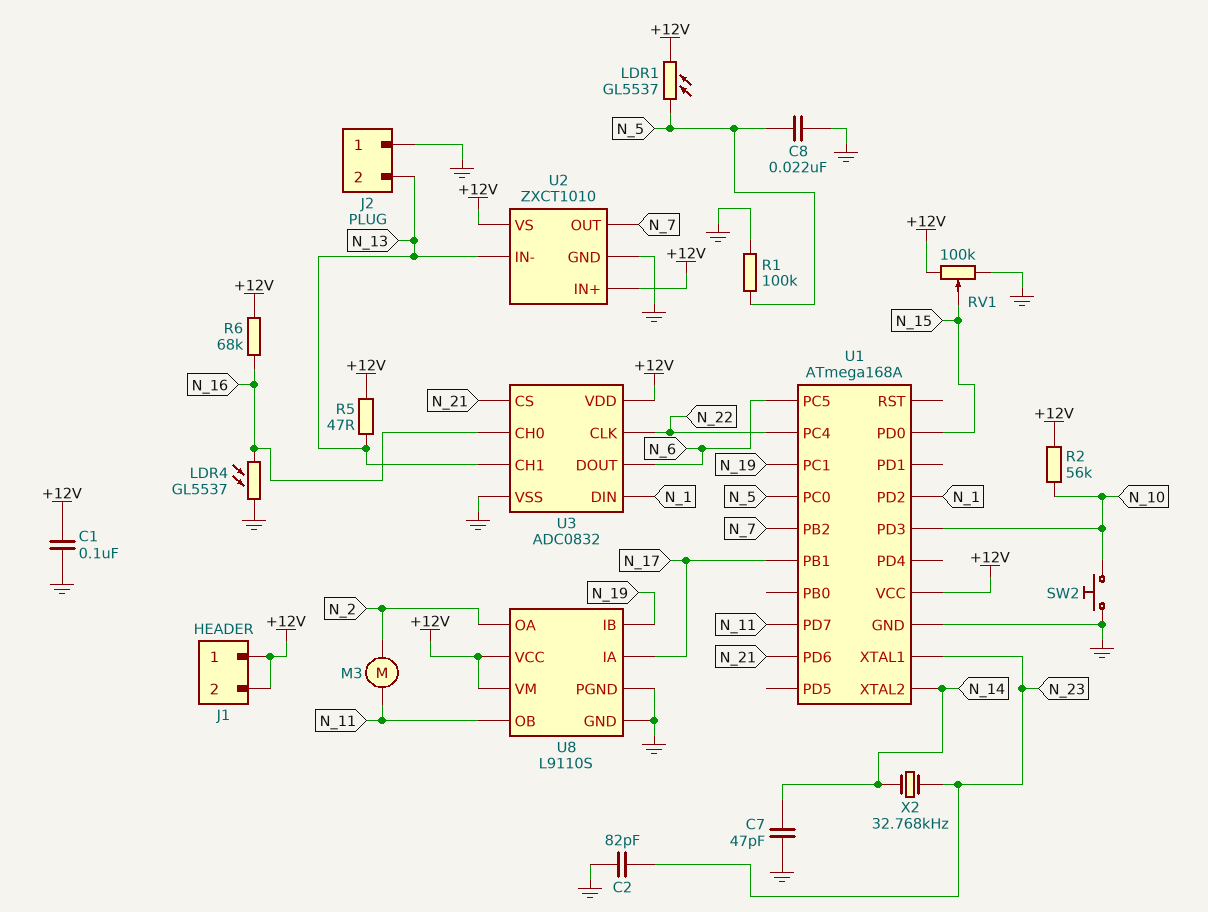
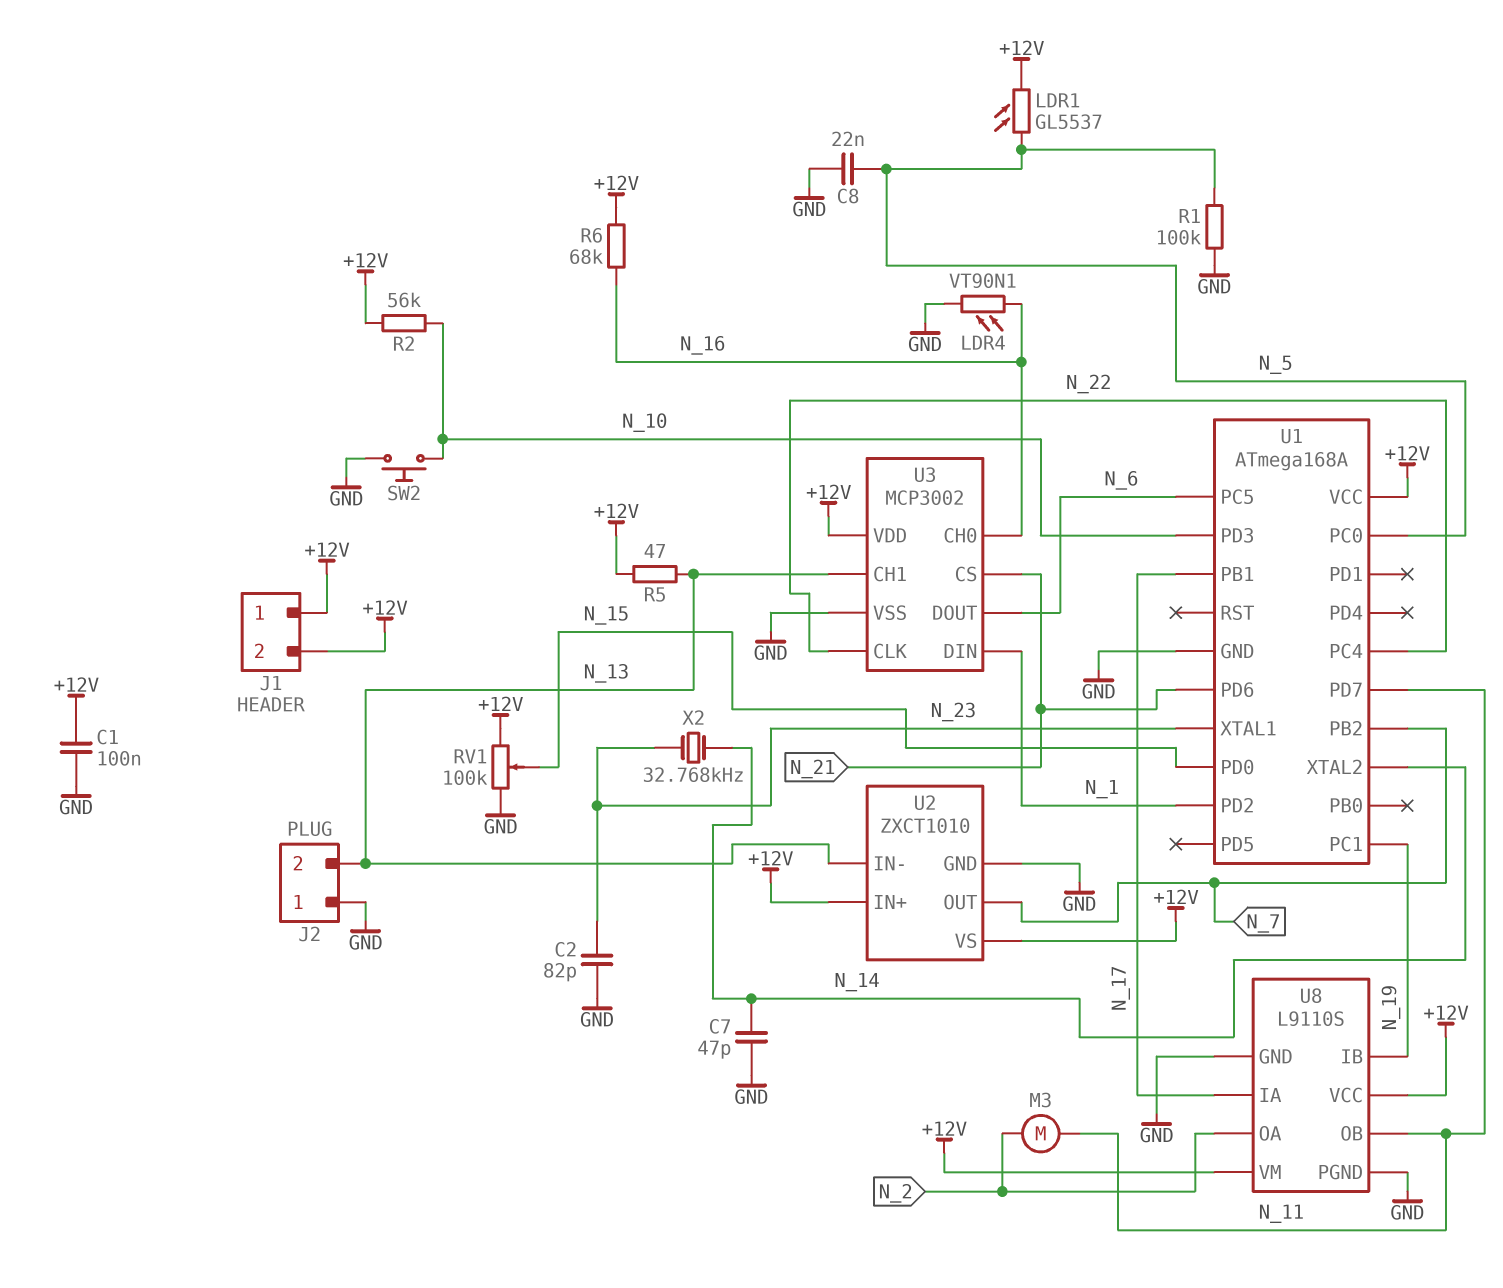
LDR4: GL5537 (GND, N_16) -> VT90N1 (GND, N_16)
U3: ADC0832 -> MCP3002

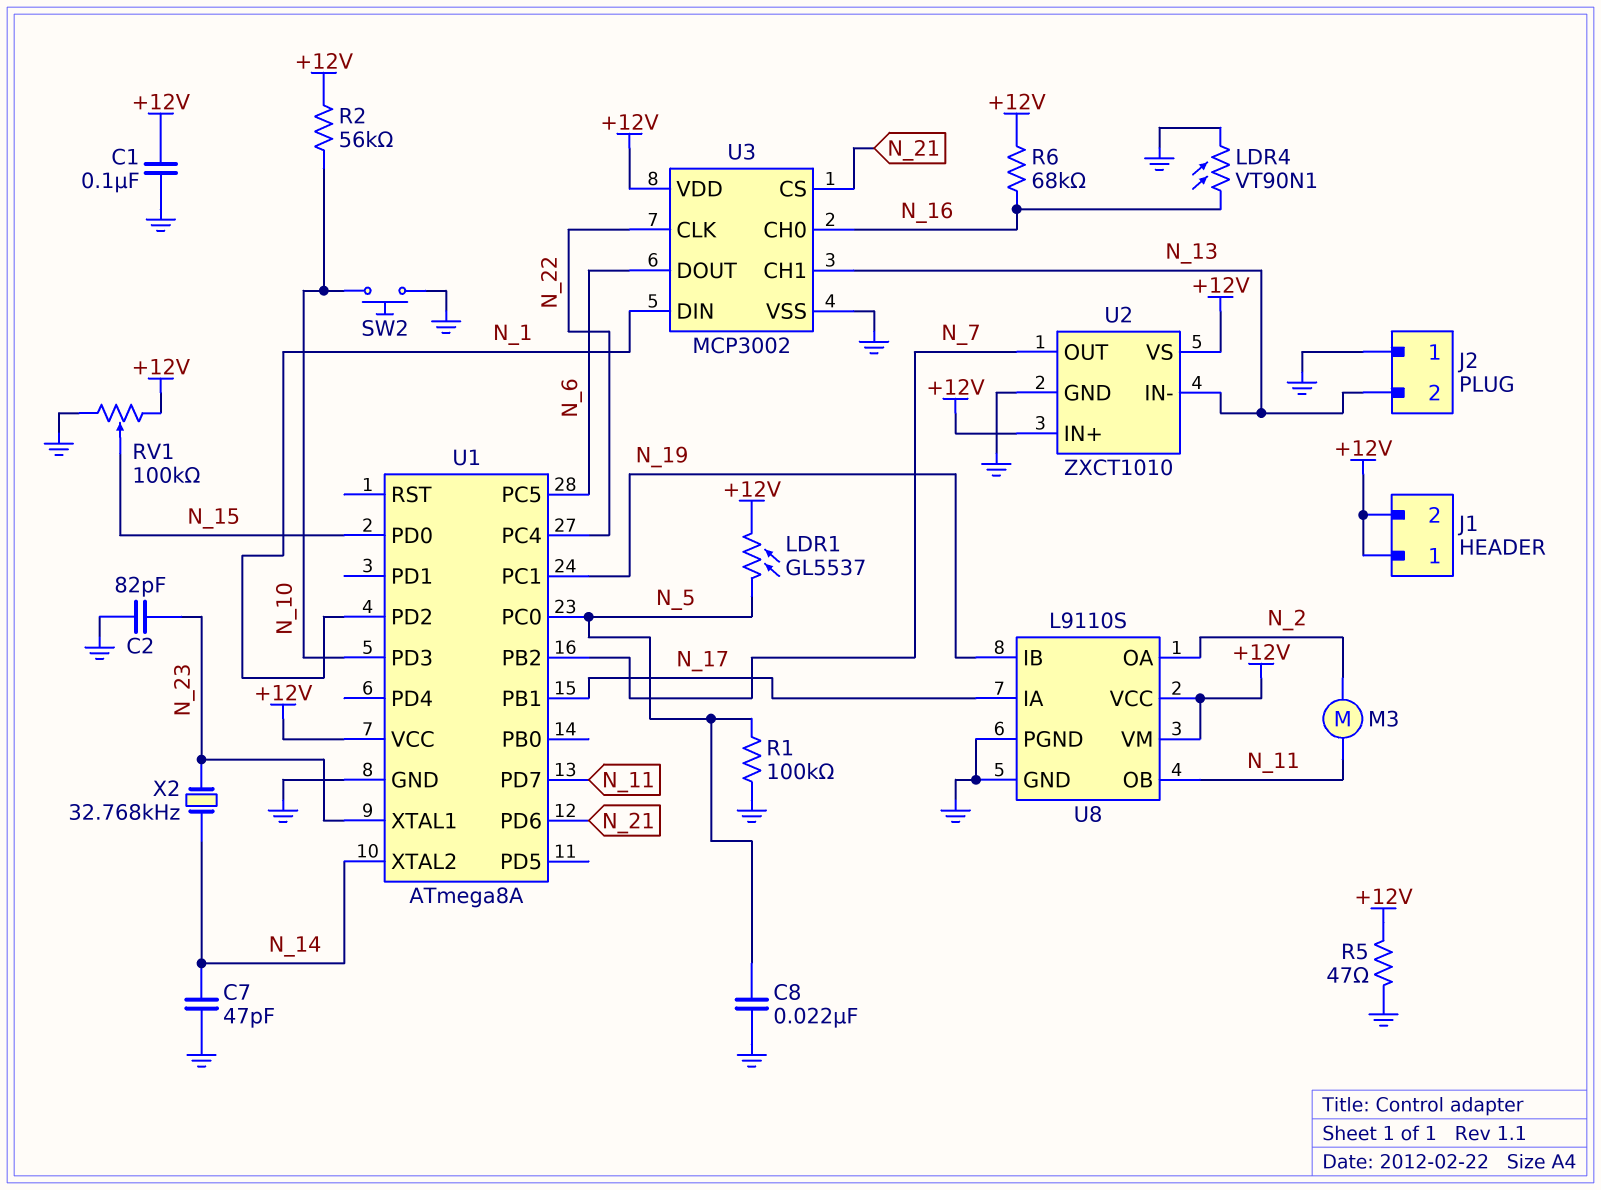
R5: 47 (+12V, N_13) -> 47 (+12V, GND)
U1: ATmega168A -> ATmega8A

